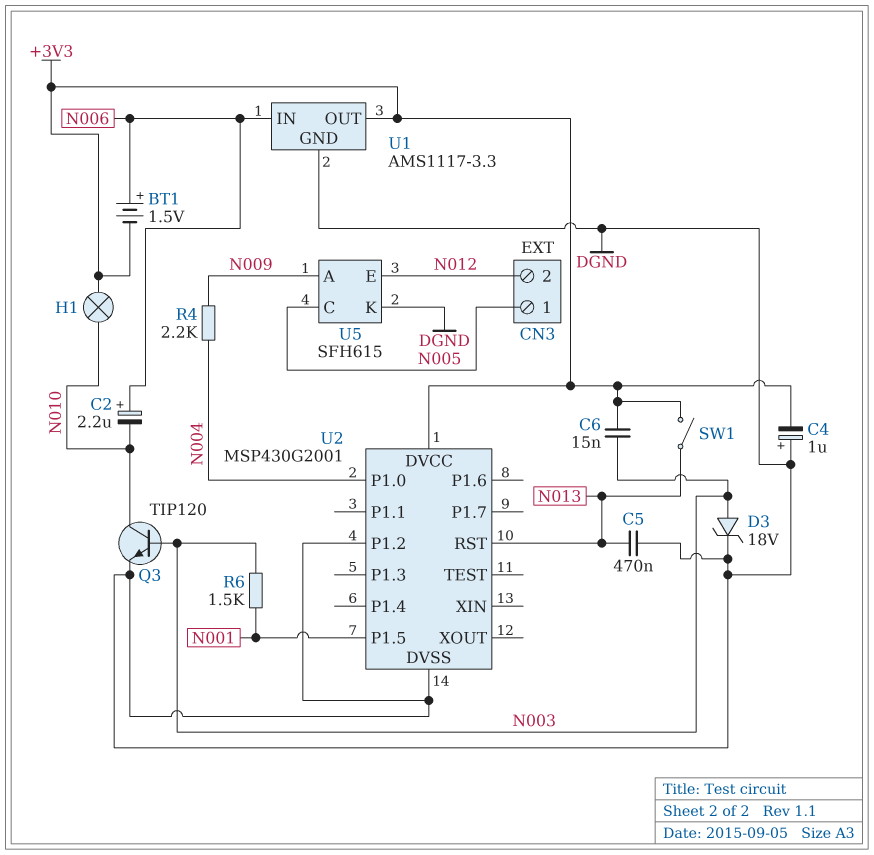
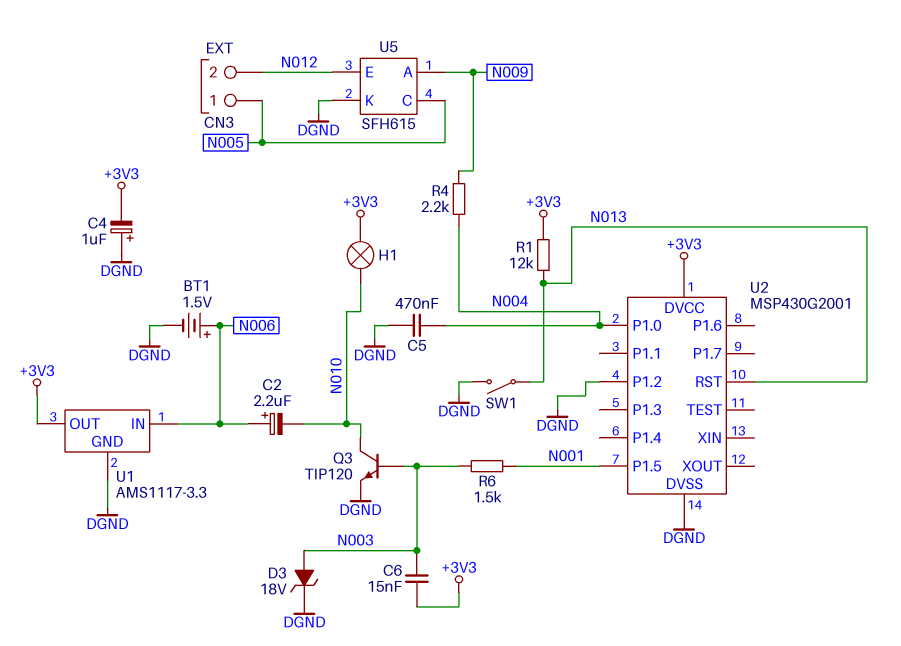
BT1: 1.5V (plus N006, minus +3V3) -> 1.5V (plus N006, minus DGND)
C5: 470nF (DGND, N013) -> 470nF (DGND, N004)
R1: none -> 12k (+3V3, N013)
SW1: switch (+3V3, N013) -> switch (DGND, N013)

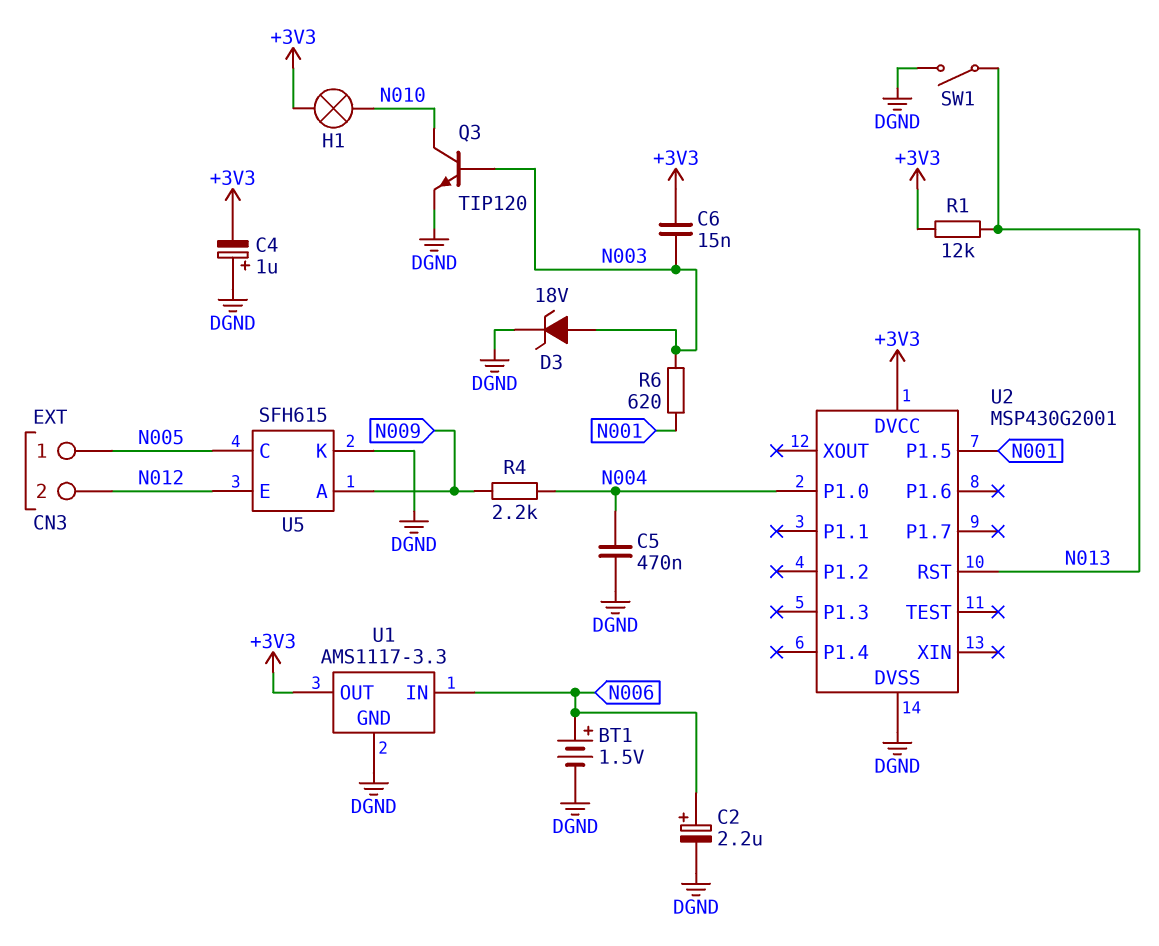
C2: 2.2uF (plus N006, minus N010) -> 2.2uF (plus N006, minus DGND)
R6: 1.5k (N001, N003) -> 620 (N001, N003)
U2 pin P1.2: DGND -> none

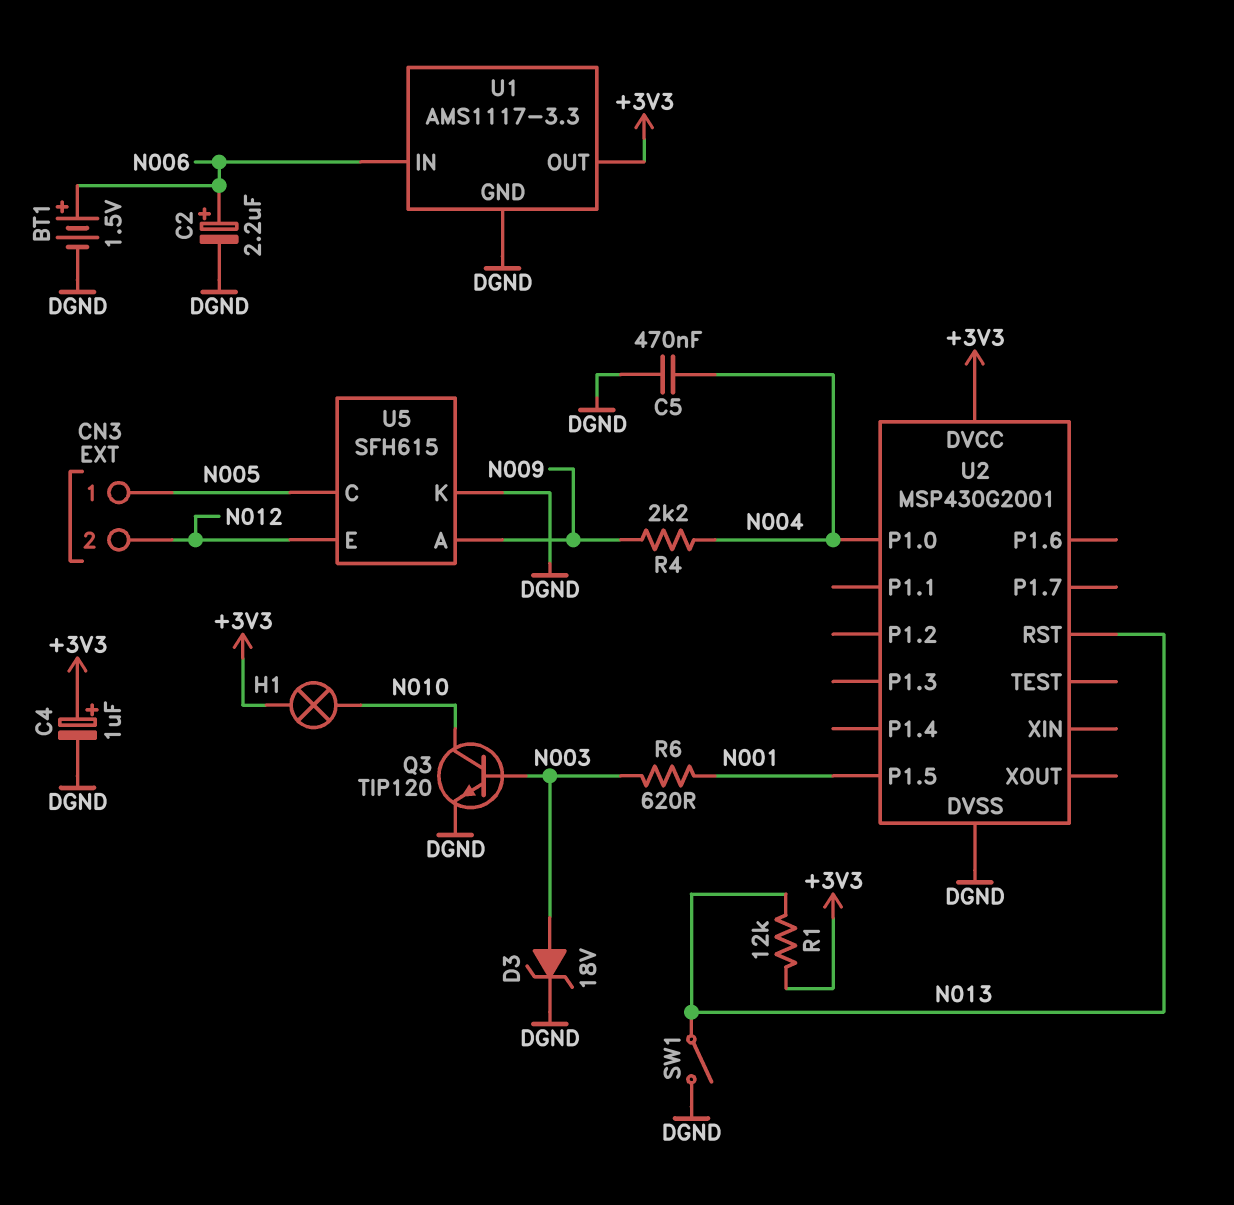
C4: 1uF (plus DGND, minus +3V3) -> 1uF (plus +3V3, minus DGND)
C6: 15nF (+3V3, N003) -> none

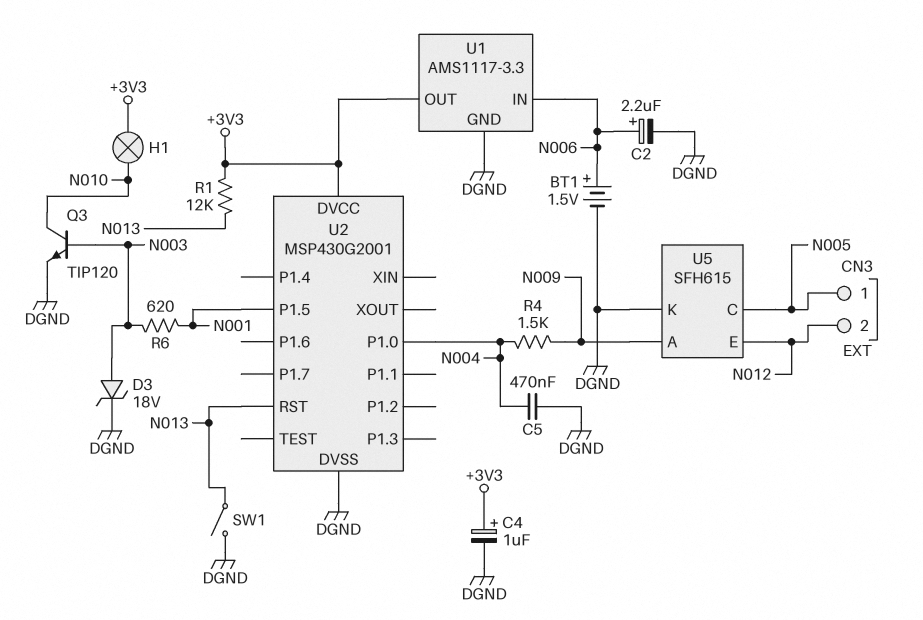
R4: 2.2k (N004, N009) -> 1.5k (N004, N009)

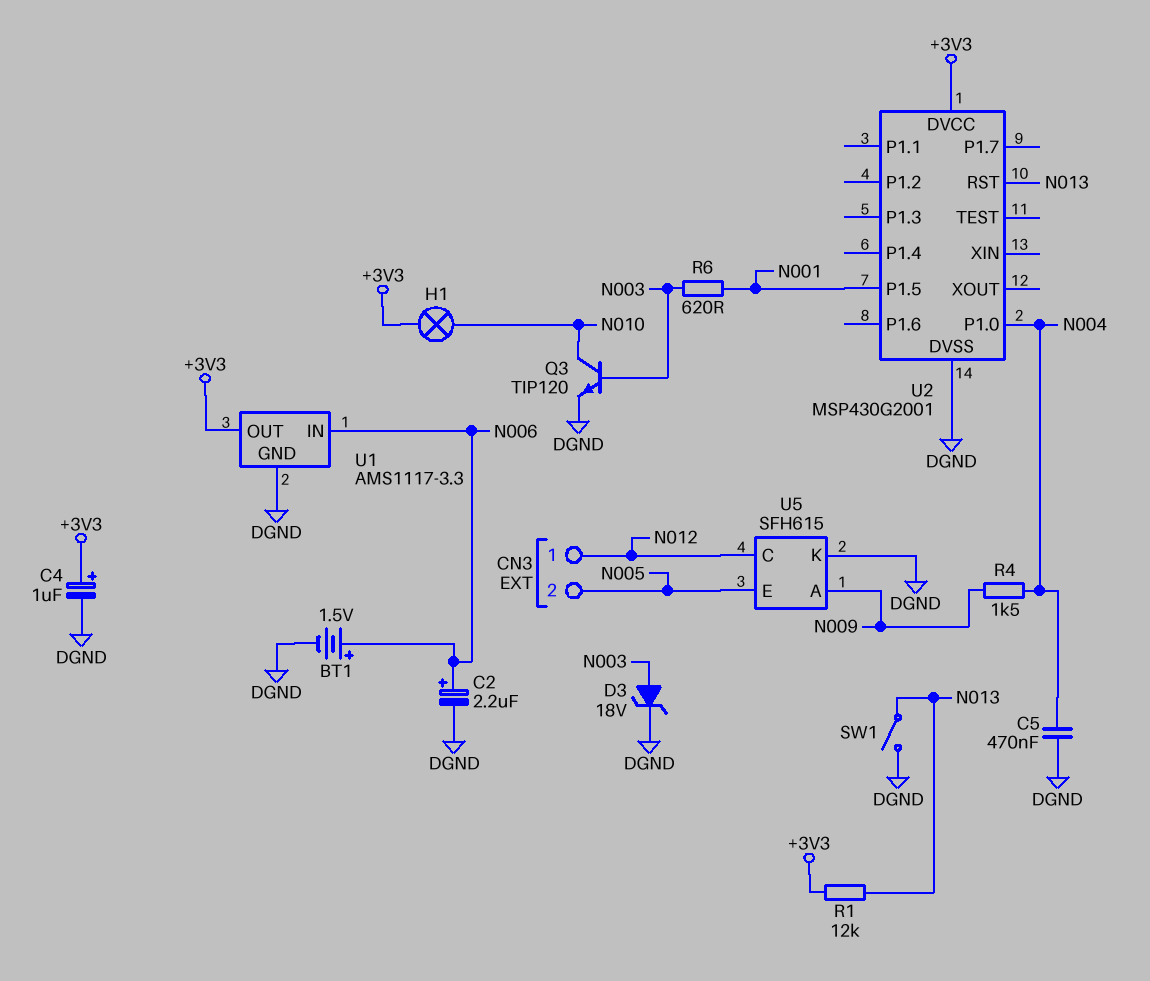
CN3 pin 1: N005 -> N012
CN3 pin 2: N012 -> N005
U5 pin C: N005 -> N012
U5 pin E: N012 -> N005

